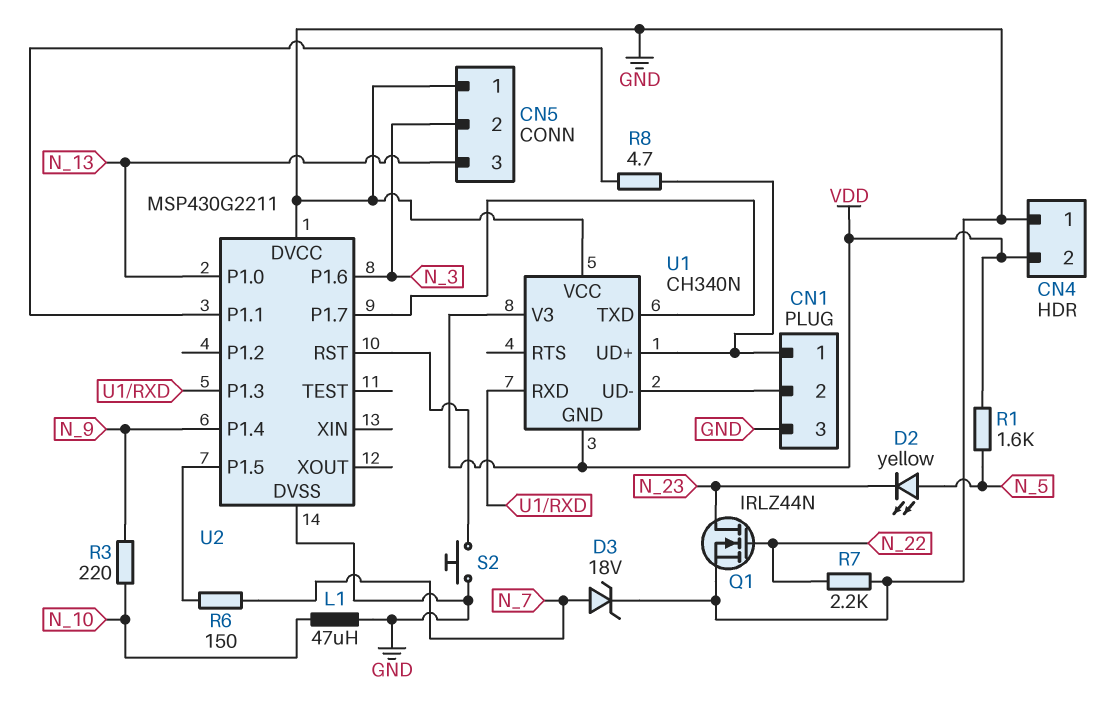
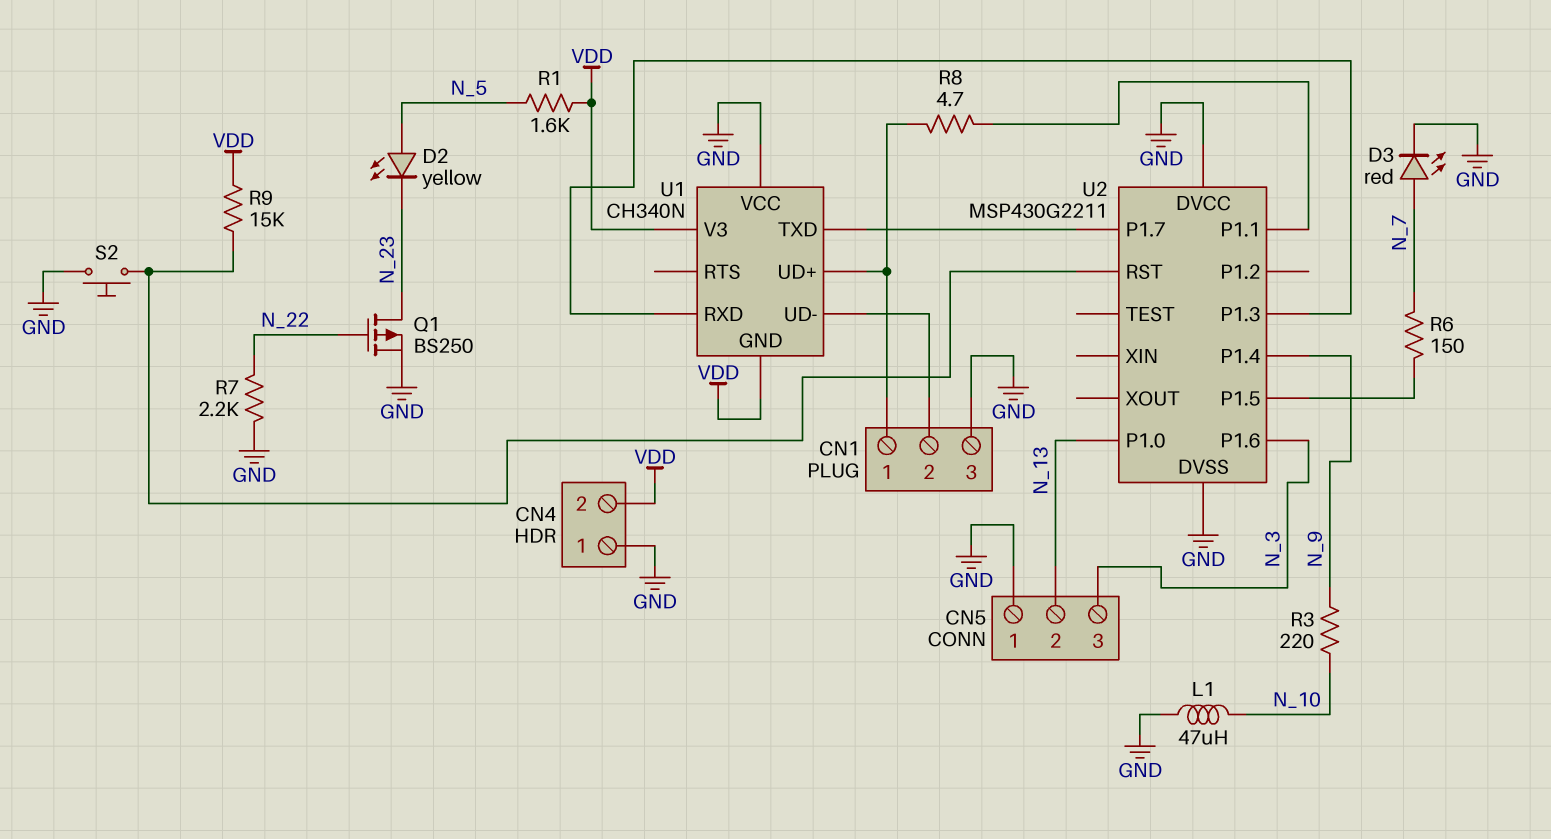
CN5 pin 2: N_3 -> N_13
CN5 pin 3: N_13 -> N_3
D3: zener 18V (A N_7, K GND) -> LED red (A N_7, K GND)
Q1: NMOS IRLZ44N (G N_22, D N_23, S GND) -> PMOS BS250 (G N_22, D N_23, S GND)
R9: none -> 15k (U2/RST, VDD)

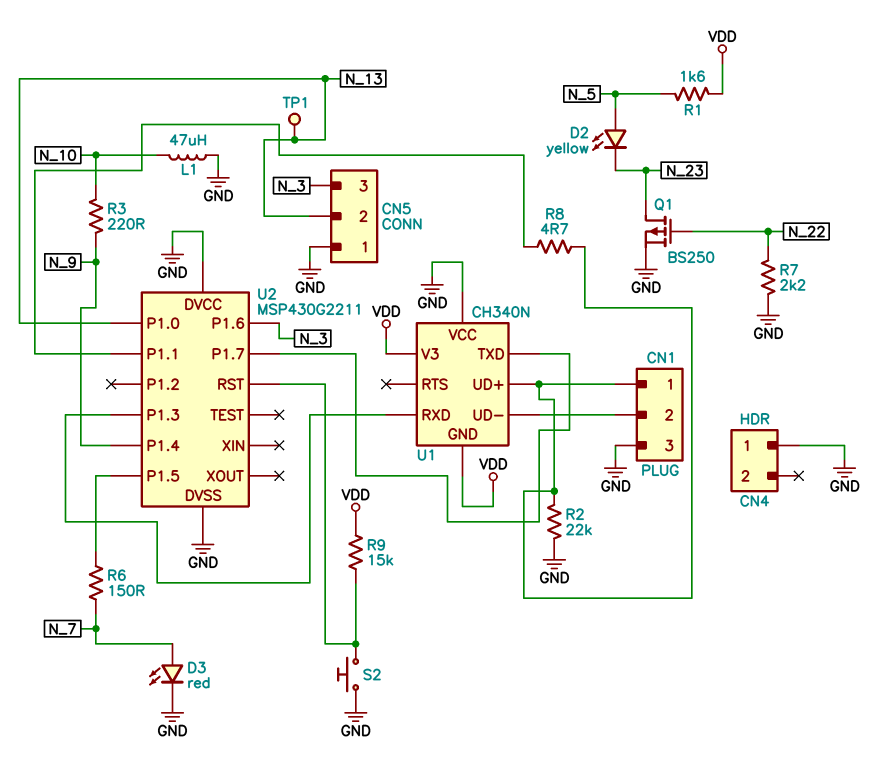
CN4 pin 2: VDD -> none
R2: none -> 22k (CN1/1, GND)
TP1: none -> test point (N_13)

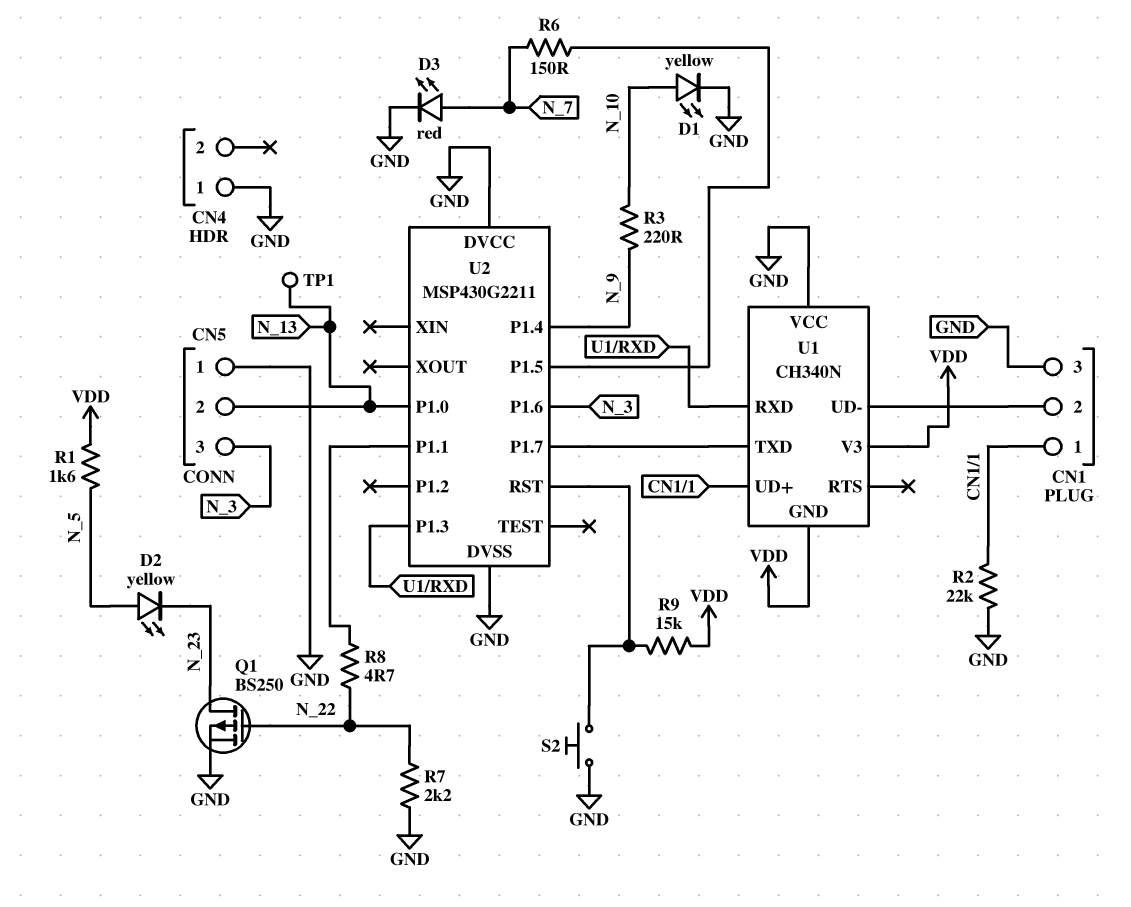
D1: none -> LED yellow (A N_10, K GND)
L1: 47uH (GND, N_10) -> none
R8: 4.7 (CN1/1, U2/P1.1) -> 4.7 (N_22, U2/P1.1)

